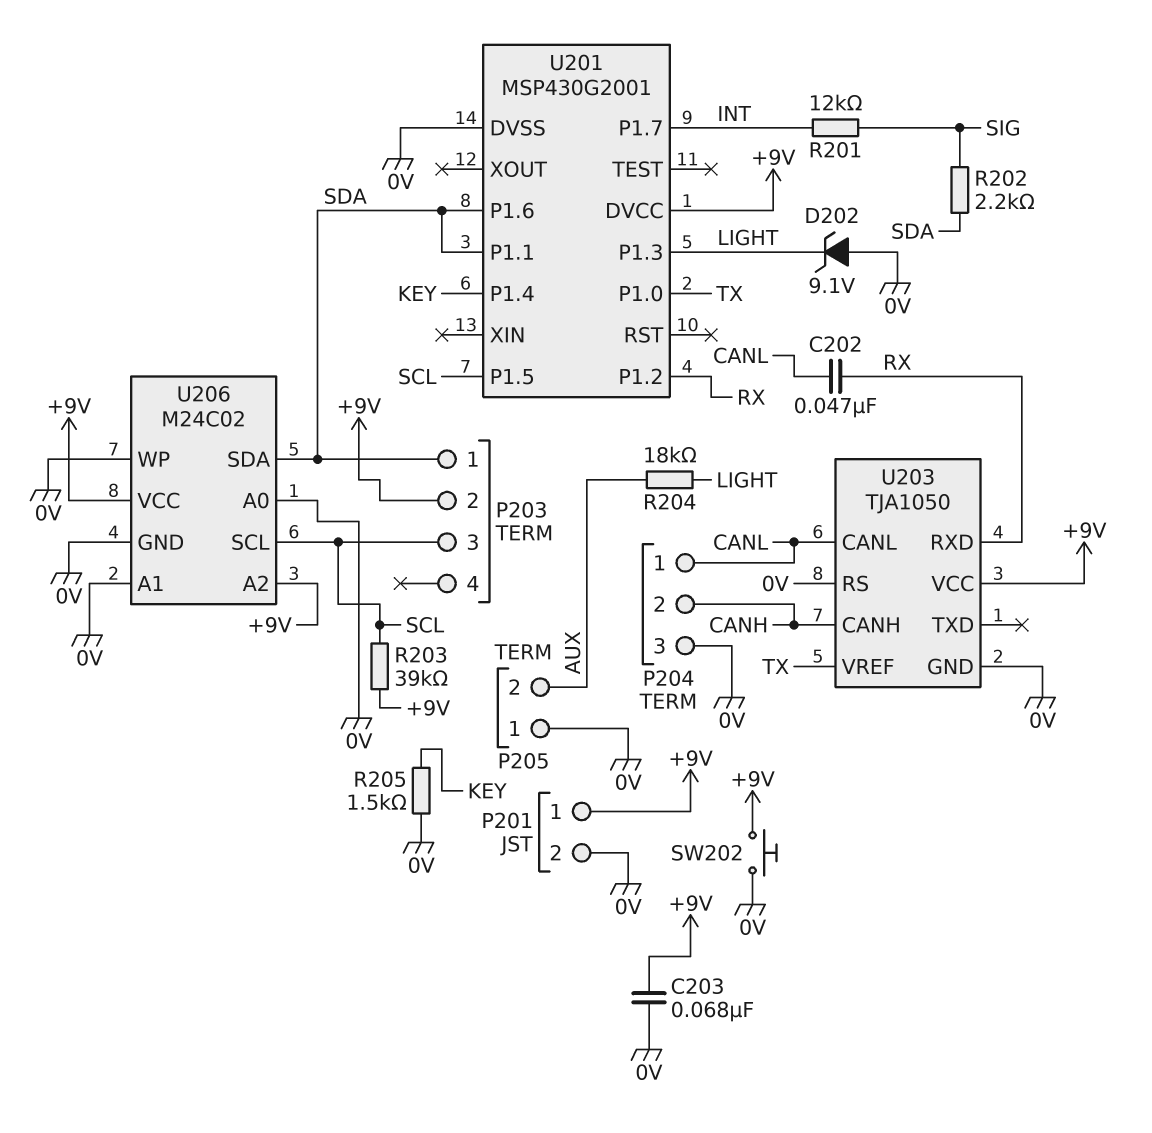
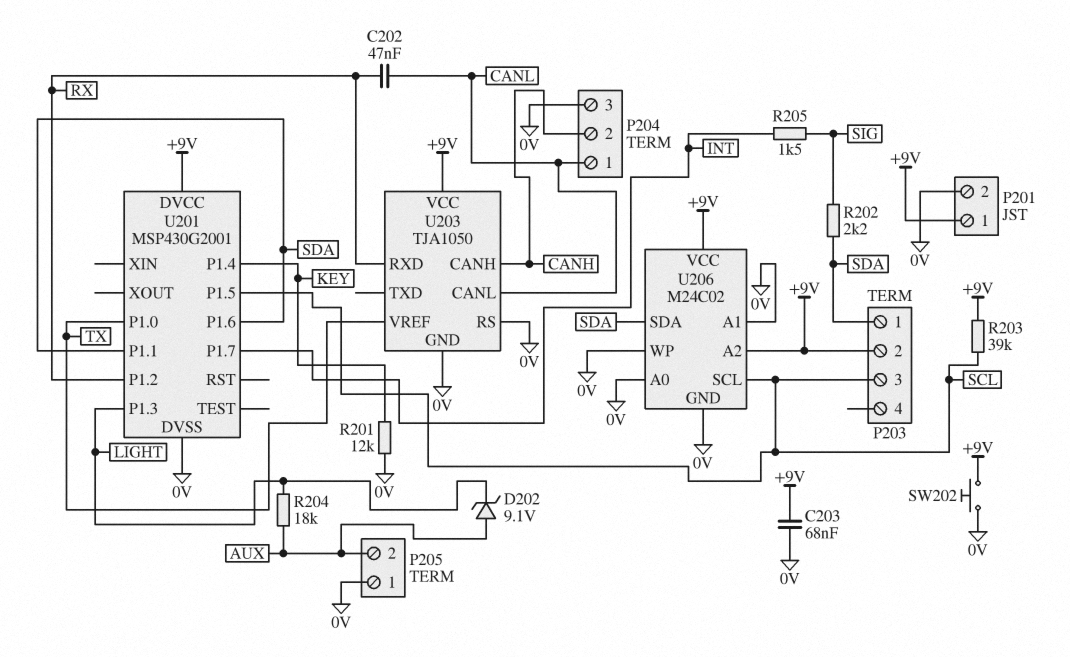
D202: zener 9.1V (A 0V, K LIGHT) -> zener 9.1V (A AUX, K LIGHT)
R201: 12k (INT, SIG) -> 12k (0V, KEY)
R205: 1.5k (0V, KEY) -> 1.5k (INT, SIG)

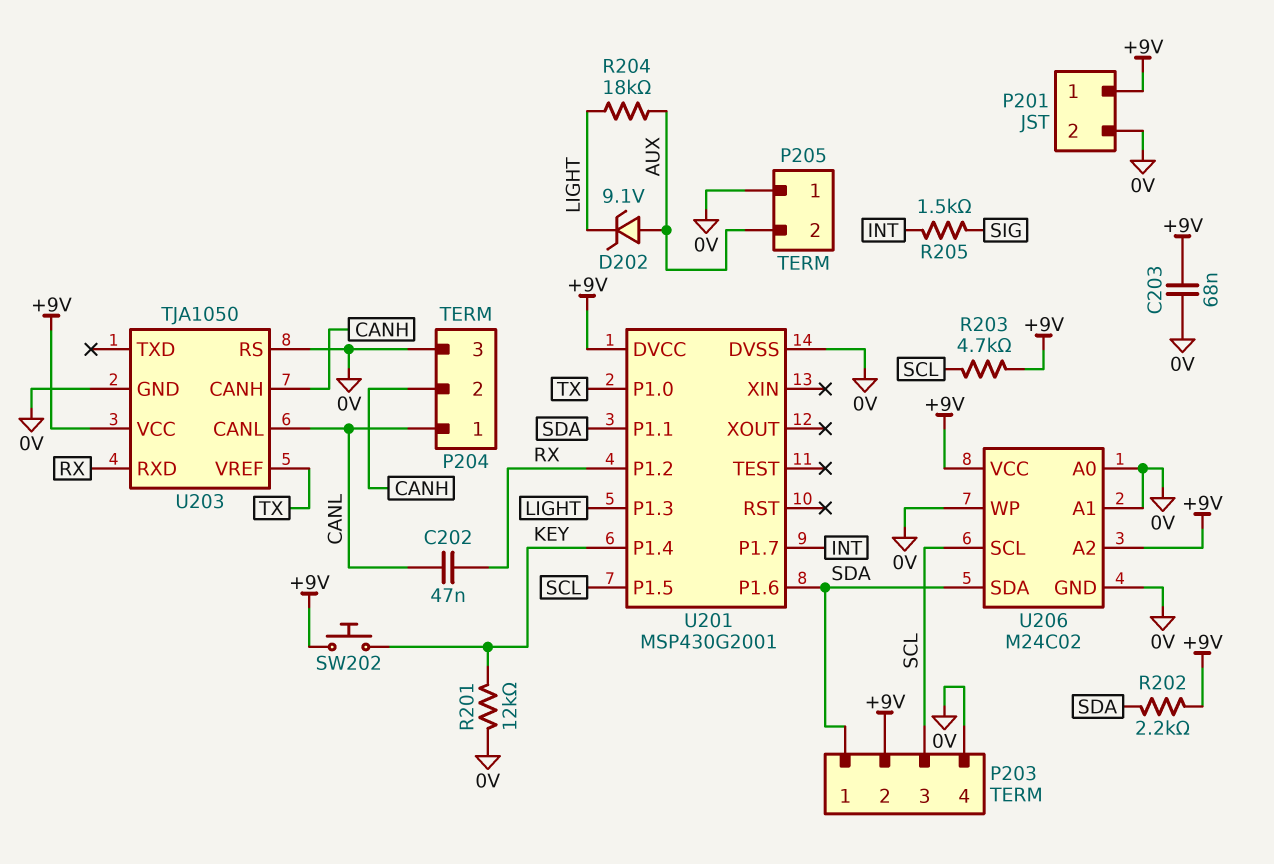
P203 pin 4: none -> 0V
R202: 2.2k (SDA, SIG) -> 2.2k (+9V, SDA)
R203: 39k (+9V, SCL) -> 4.7k (+9V, SCL)
SW202: button (+9V, 0V) -> button (+9V, KEY)

